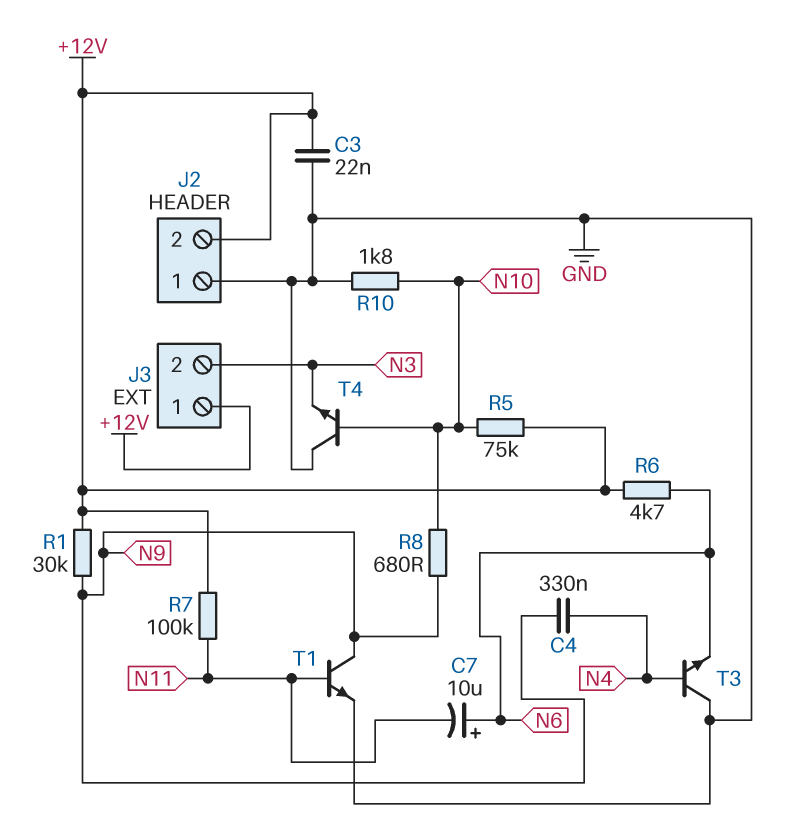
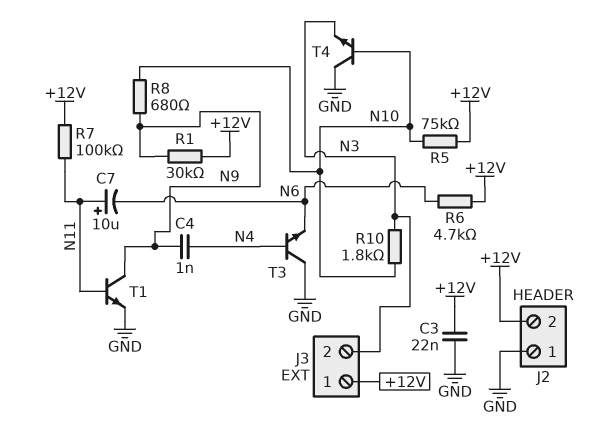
C4: 330nF (N4, N9) -> 1nF (N4, N9)
C7: 10uF (plus N6, minus N11) -> 10uF (plus N11, minus N6)
R10: 1.8k (GND, N10) -> 1.8k (N3, N10)

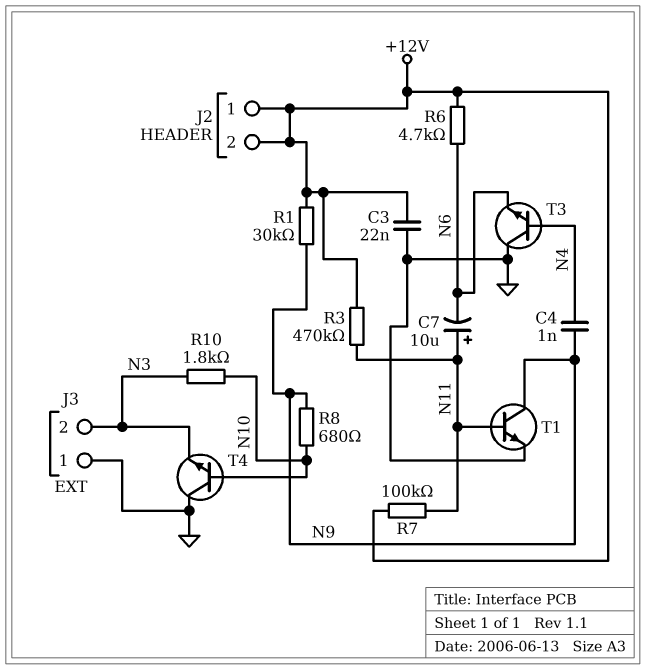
J2 pin 1: GND -> +12V
J3 pin 1: +12V -> GND
R3: none -> 470k (+12V, N11)
R5: 75k (+12V, N10) -> none

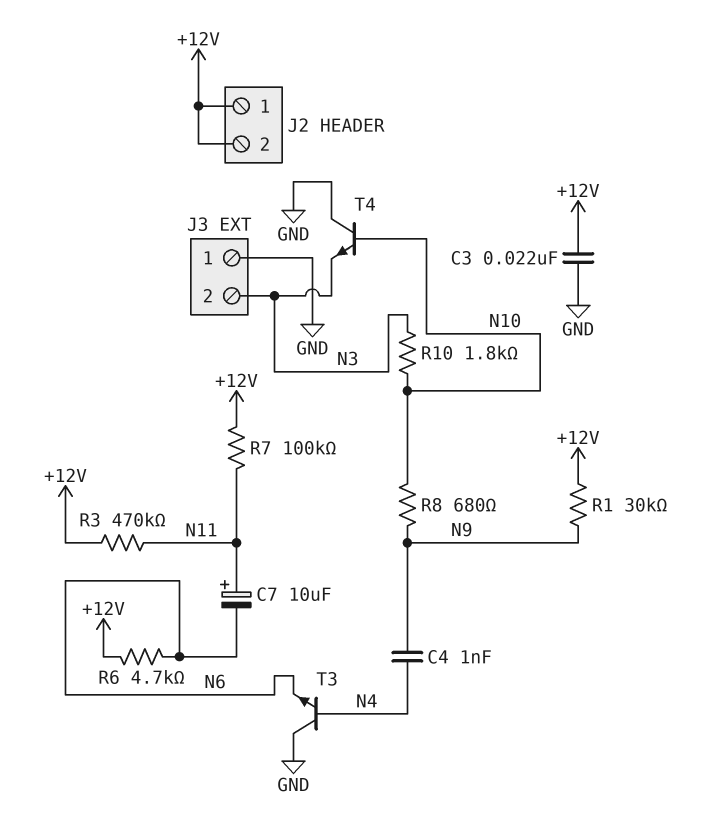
T1: NPN (B N11, C N9, E GND) -> none

